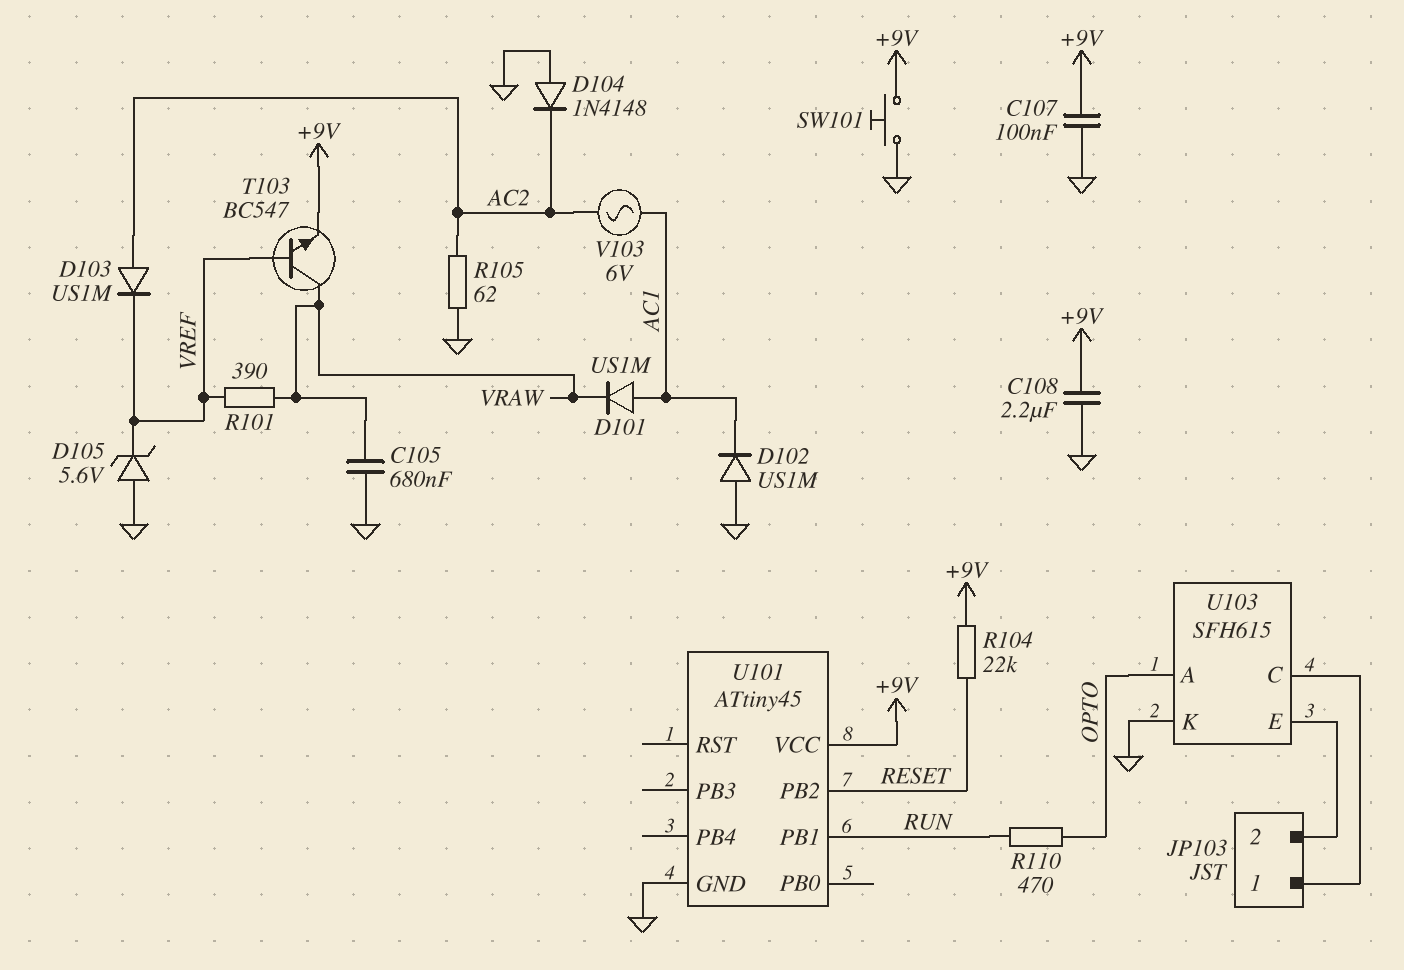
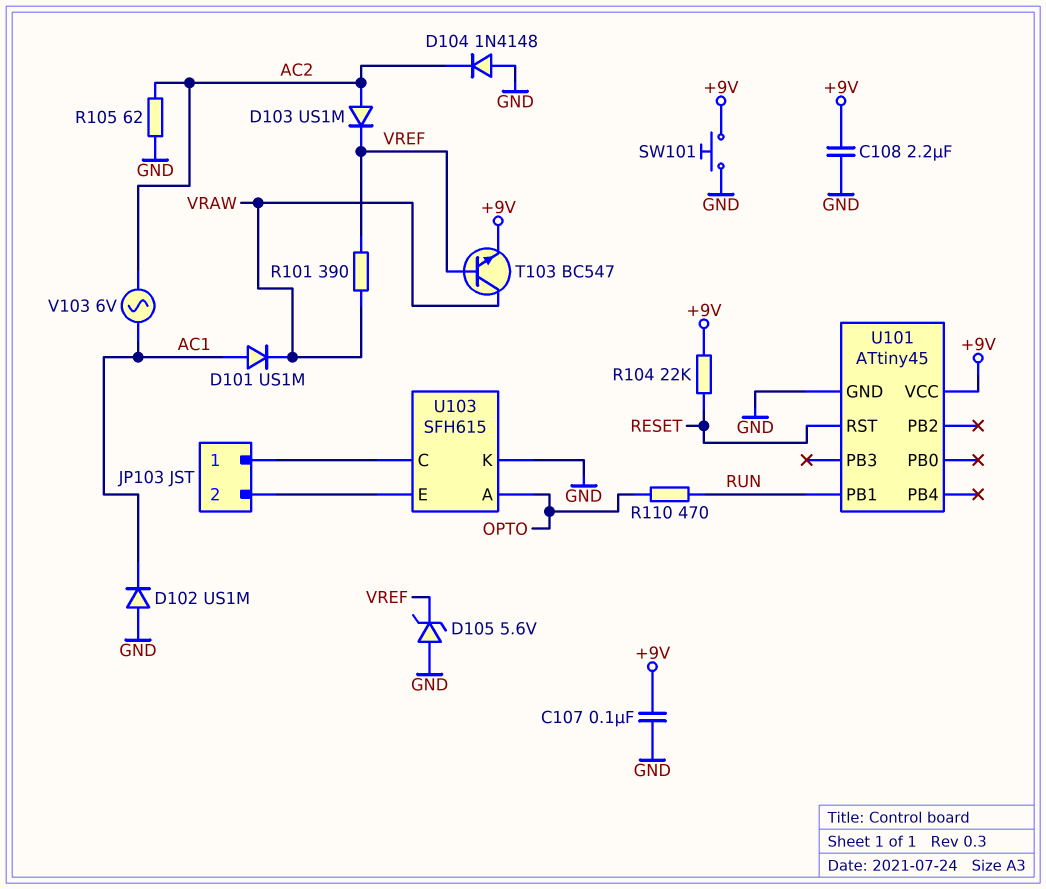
C105: 680nF (GND, VRAW) -> none
U101 pin PB2: RESET -> none
U101 pin RST: none -> RESET

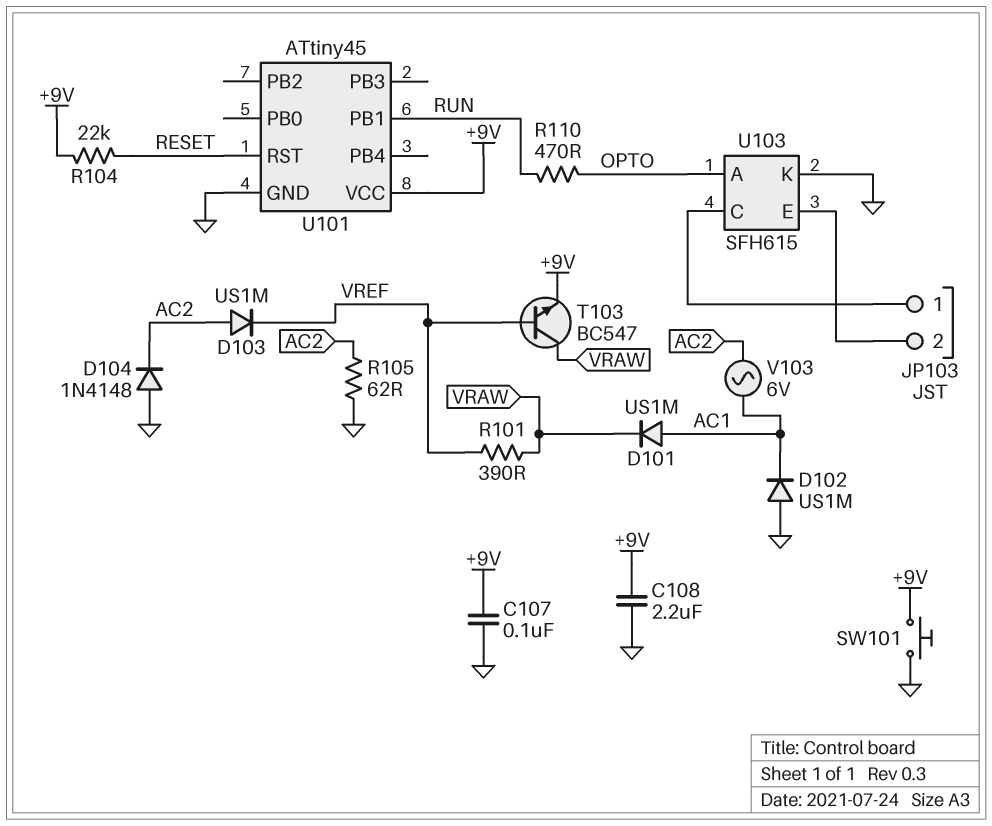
D105: zener 5.6V (A GND, K VREF) -> none

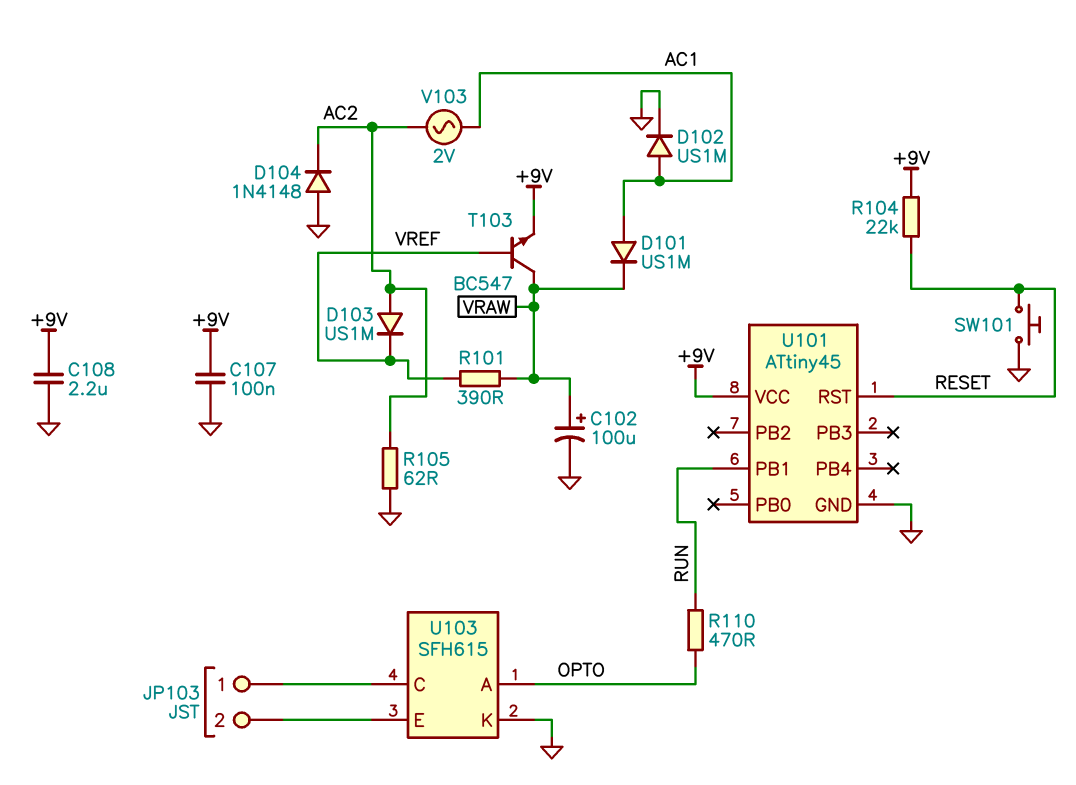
C102: none -> 100uF (plus VRAW, minus GND)
D102: diode US1M (A GND, K AC1) -> diode US1M (A AC1, K GND)
SW101: button (+9V, GND) -> button (GND, RESET)
V103: AC 6V (AC1, AC2) -> AC 2V (AC1, AC2)

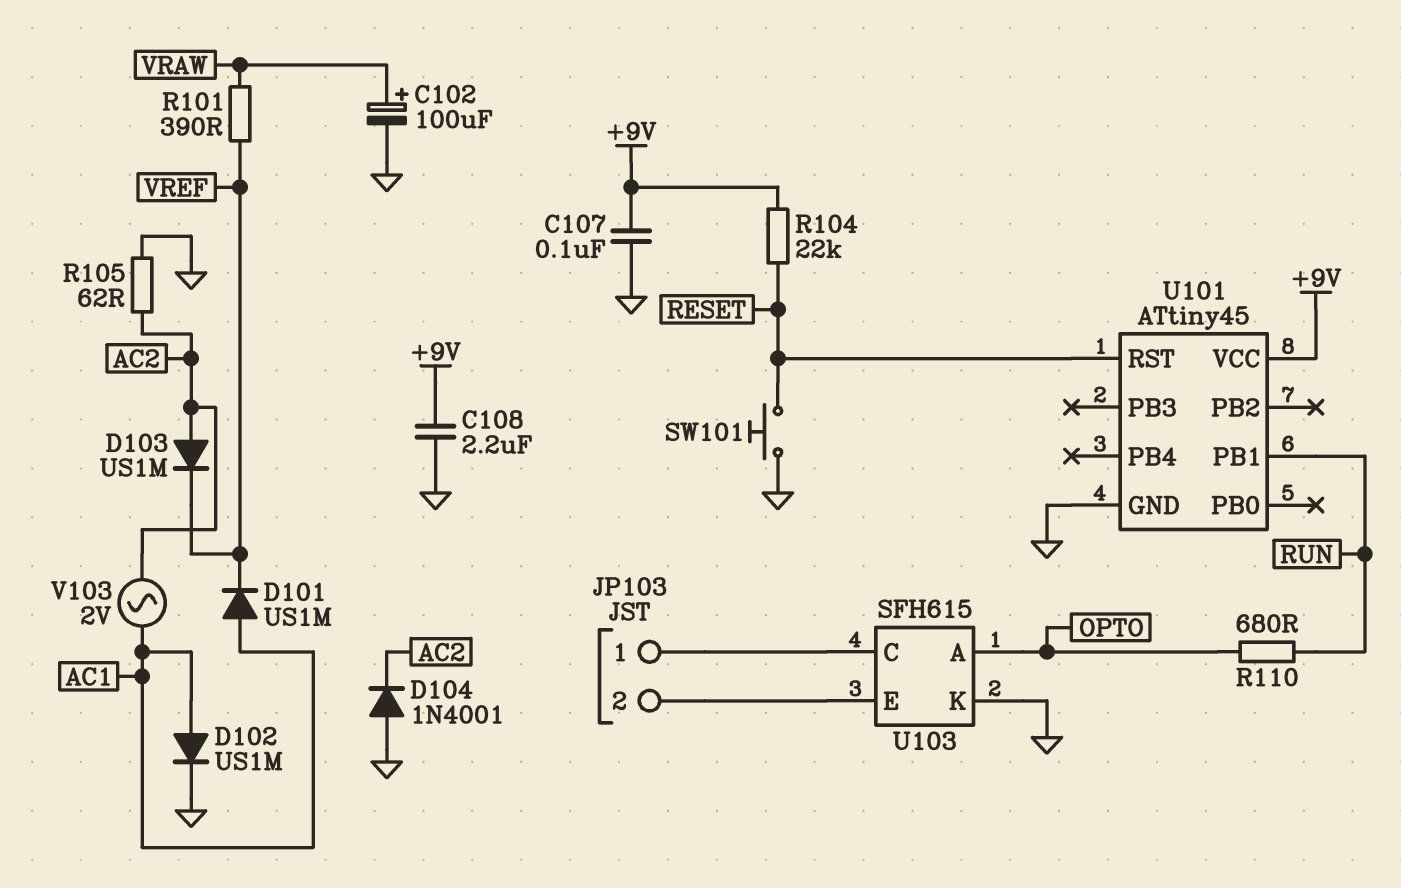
D101: diode US1M (A AC1, K VRAW) -> diode US1M (A AC1, K VREF)
D104: diode 1N4148 (A GND, K AC2) -> diode 1N4001 (A GND, K AC2)
R110: 470 (OPTO, RUN) -> 680 (OPTO, RUN)
T103: NPN BC547 (B VREF, C VRAW, E +9V) -> none

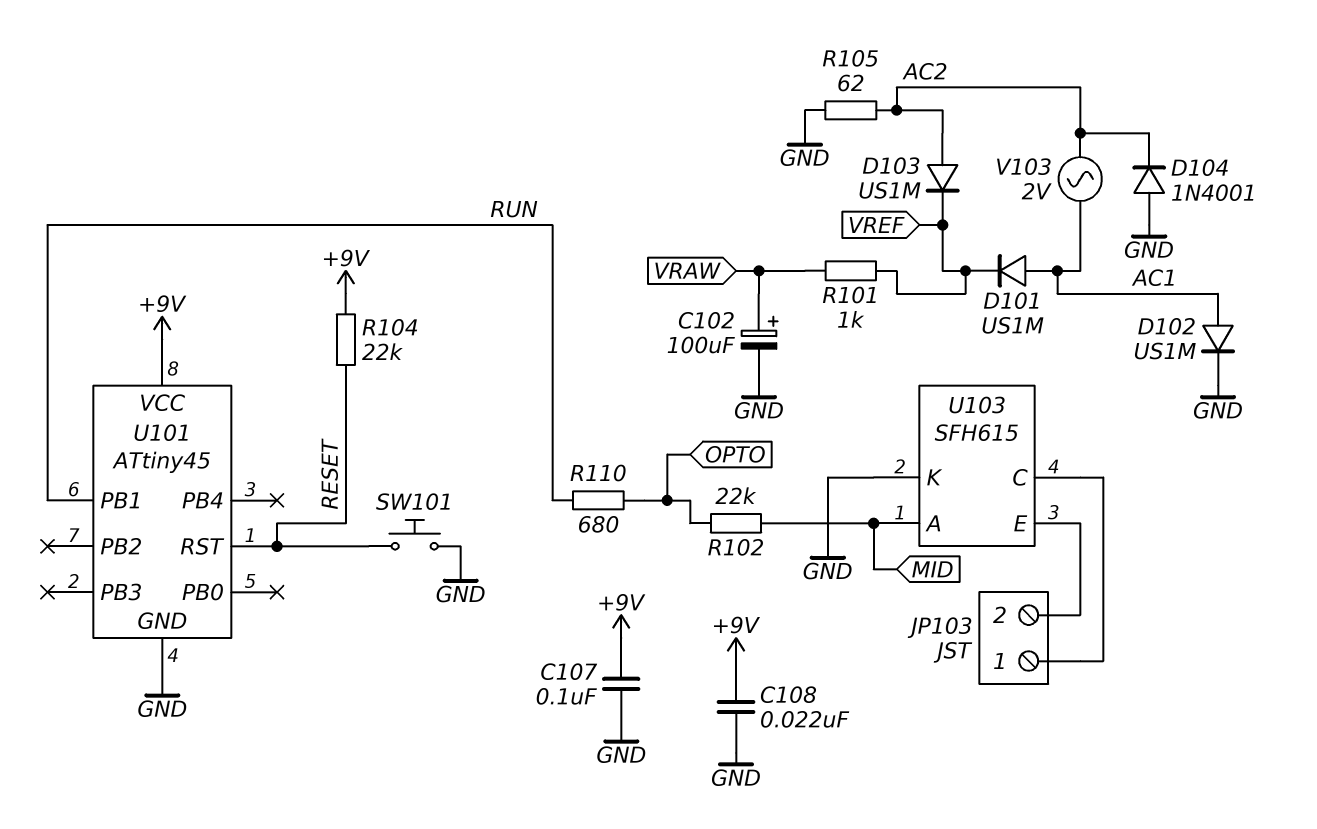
C108: 2.2uF (+9V, GND) -> 22nF (+9V, GND)
R101: 390 (VRAW, VREF) -> 1k (VRAW, VREF)
R102: none -> 22k (MID, OPTO)
U103 pin A: OPTO -> MID

